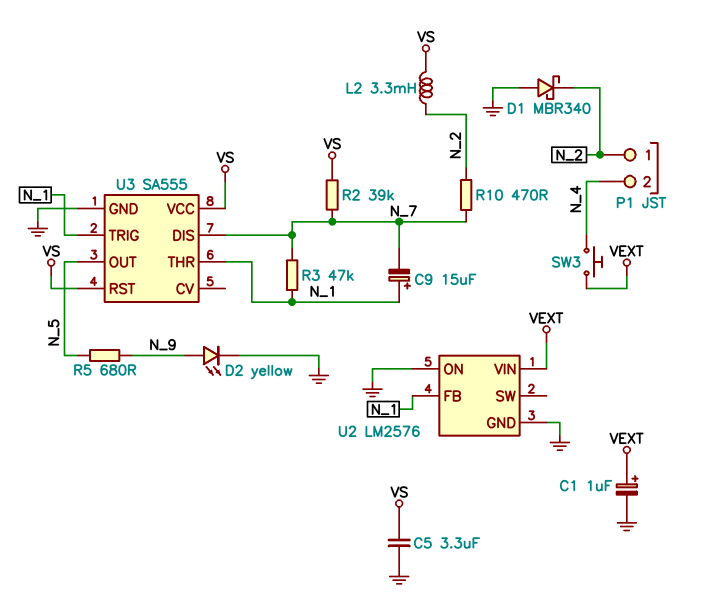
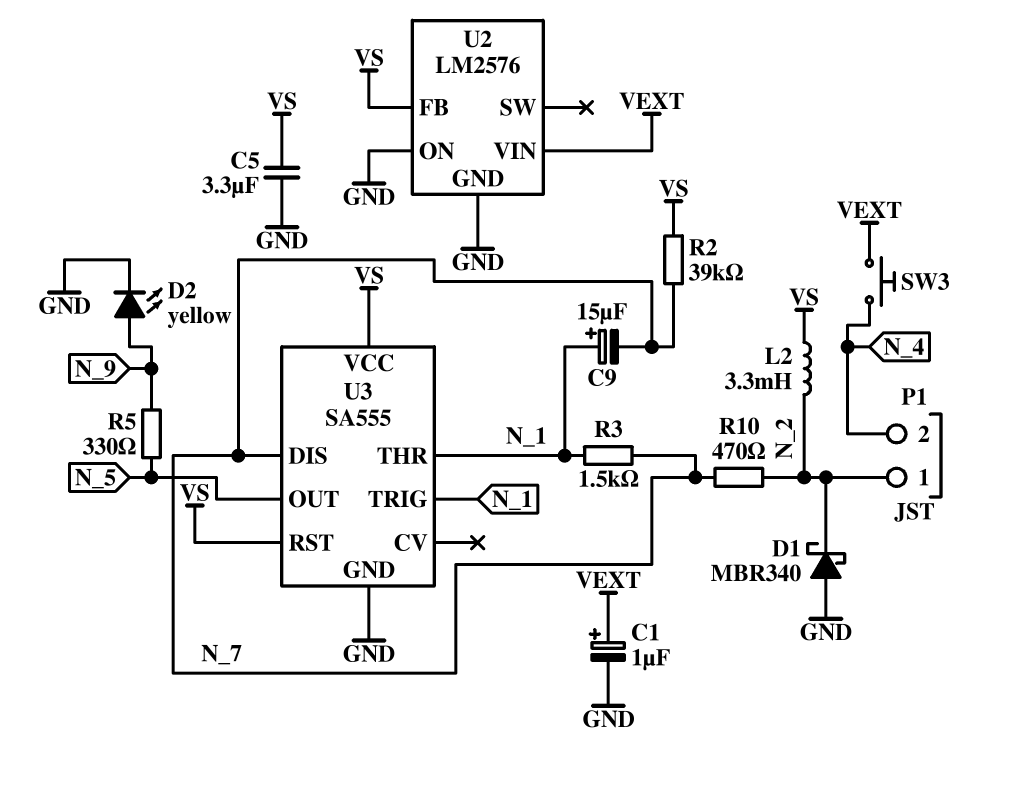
R3: 47k (N_1, N_7) -> 1.5k (N_1, N_7)
R5: 680 (N_5, N_9) -> 330 (N_5, N_9)
U2 pin FB: N_1 -> VS

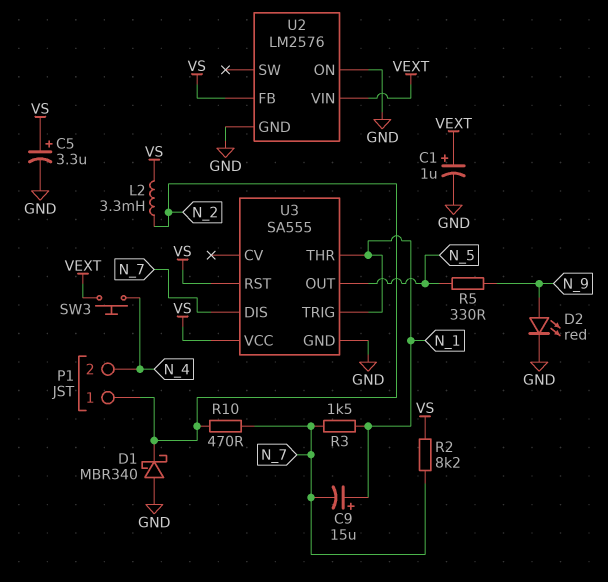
C5: 3.3uF (GND, VS) -> 3.3uF (plus VS, minus GND)
D2: LED yellow (A N_9, K GND) -> LED red (A N_9, K GND)
R2: 39k (N_7, VS) -> 8.2k (N_7, VS)

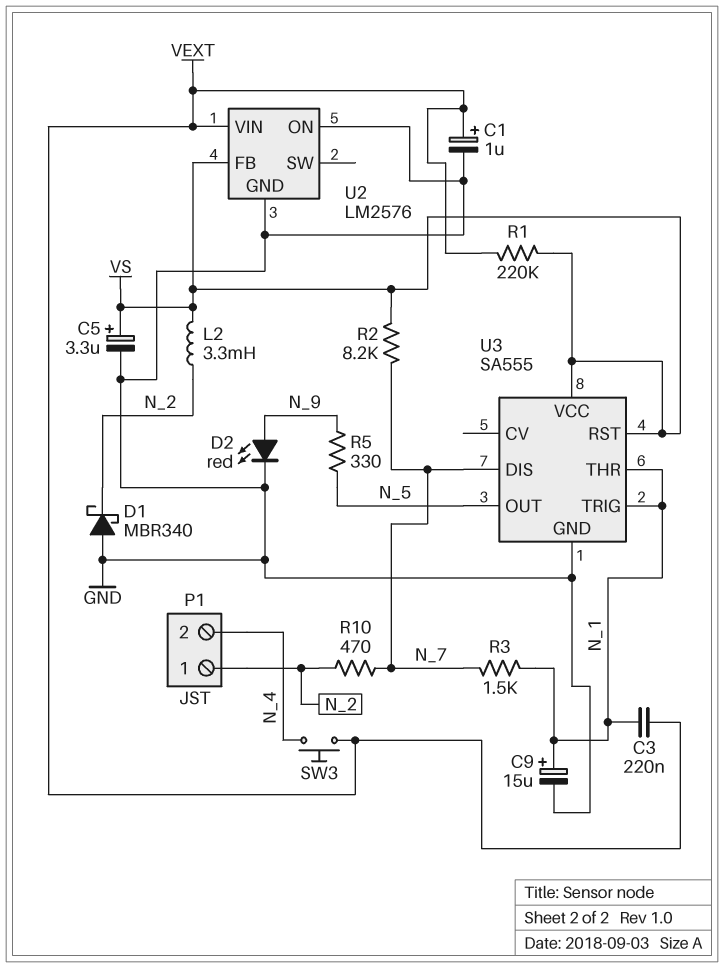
C3: none -> 220nF (N_1, VEXT)
C9: 15uF (plus N_1, minus N_7) -> 15uF (plus N_1, minus GND)
R1: none -> 220k (VEXT, VS)

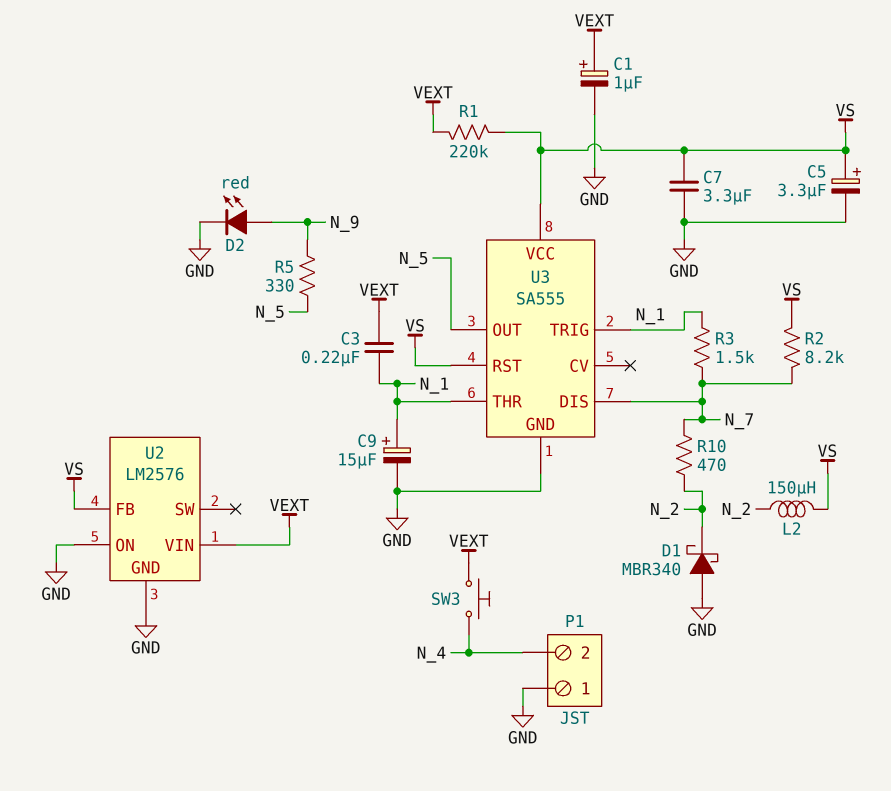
C7: none -> 3.3uF (GND, VS)
L2: 3.3mH (N_2, VS) -> 150uH (N_2, VS)
P1 pin 1: N_2 -> GND

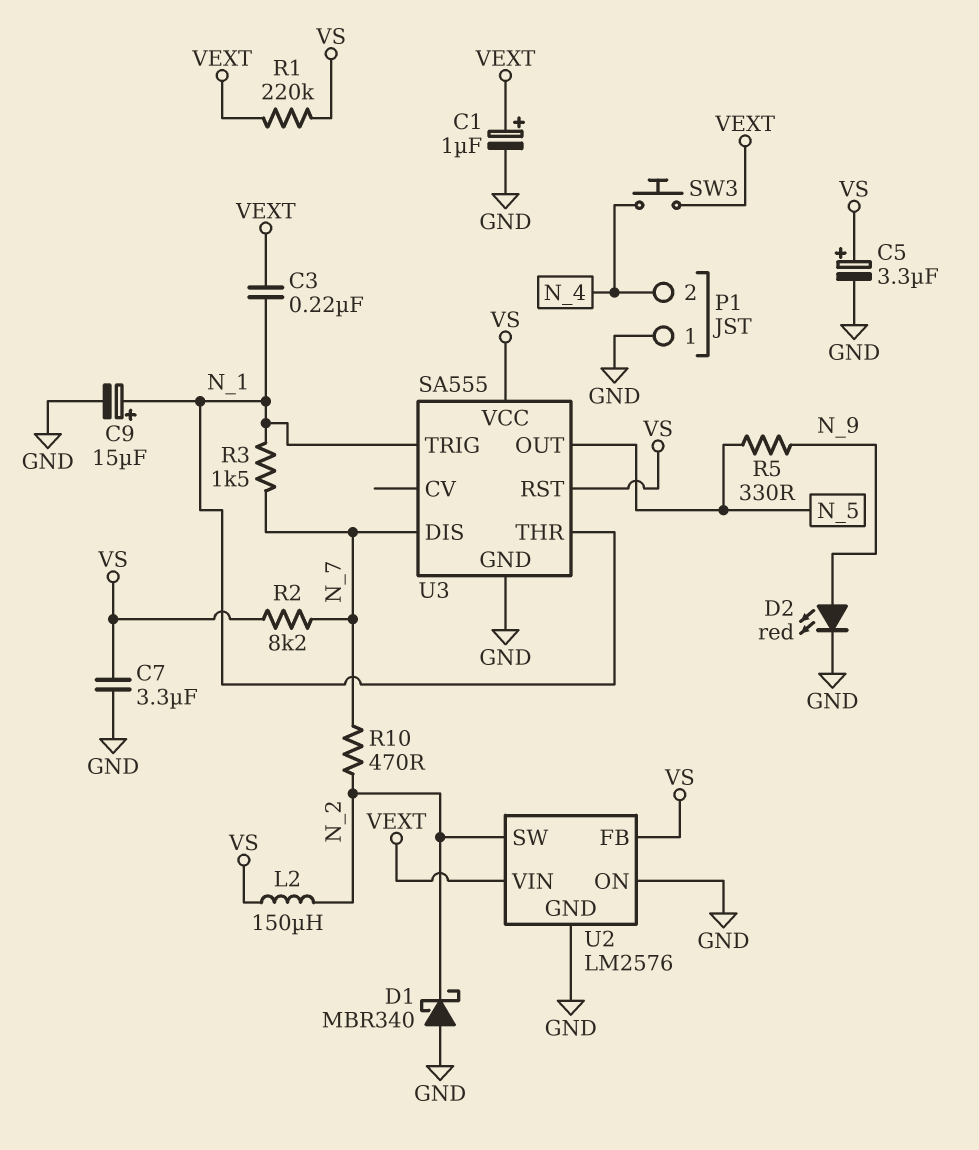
U2 pin SW: none -> N_2

